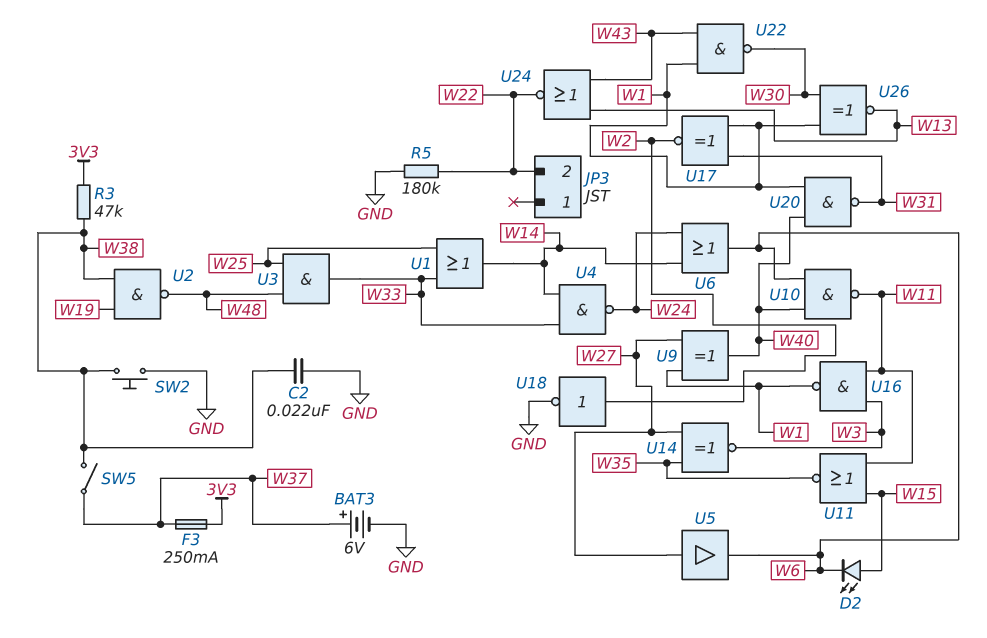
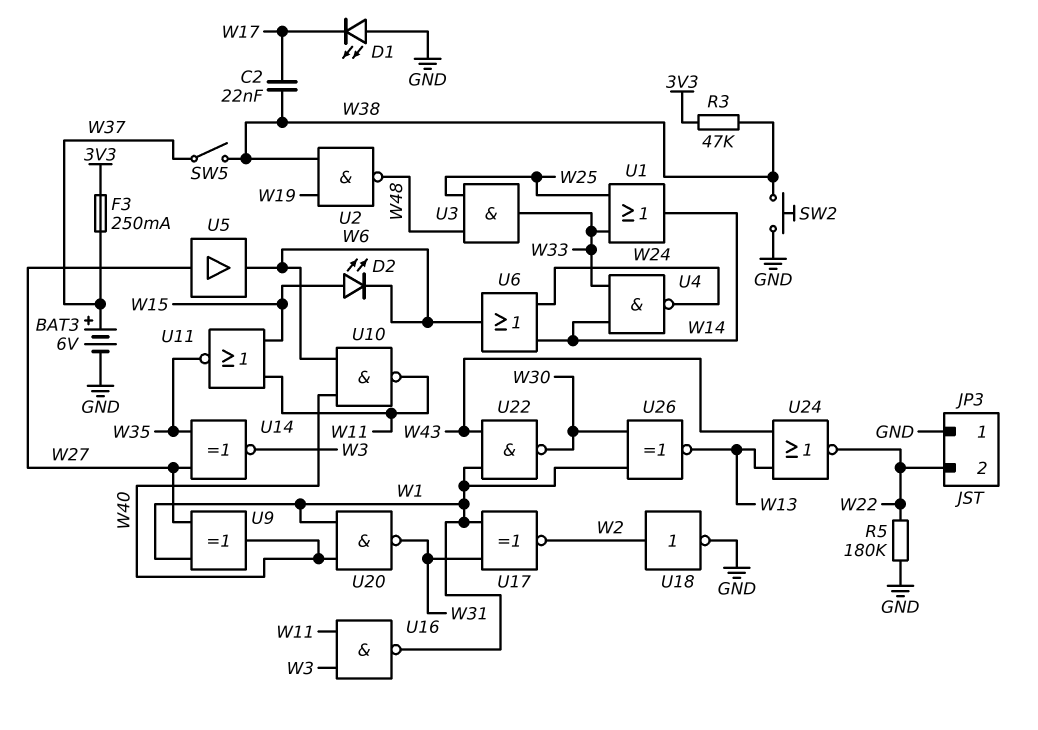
C2: 22nF (GND, W38) -> 22nF (W17, W38)
D1: none -> LED (A GND, K W17)
JP3 pin 1: none -> GND

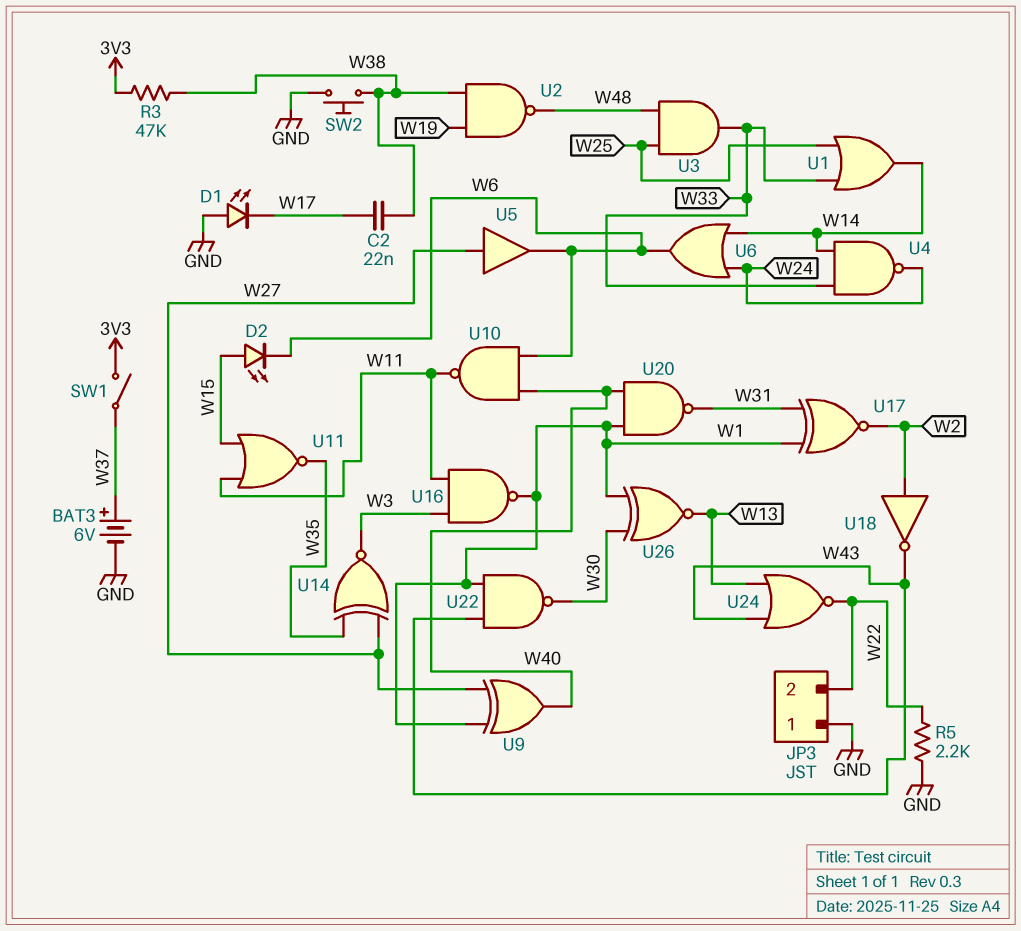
F3: 250mA (3V3, W37) -> none
R5: 180k (GND, W22) -> 2.2k (GND, W22)
SW1: none -> switch (3V3, W37)
SW5: switch (W37, W38) -> none
U18: NOT (in W2, out GND) -> NOT (in W2, out W43)

